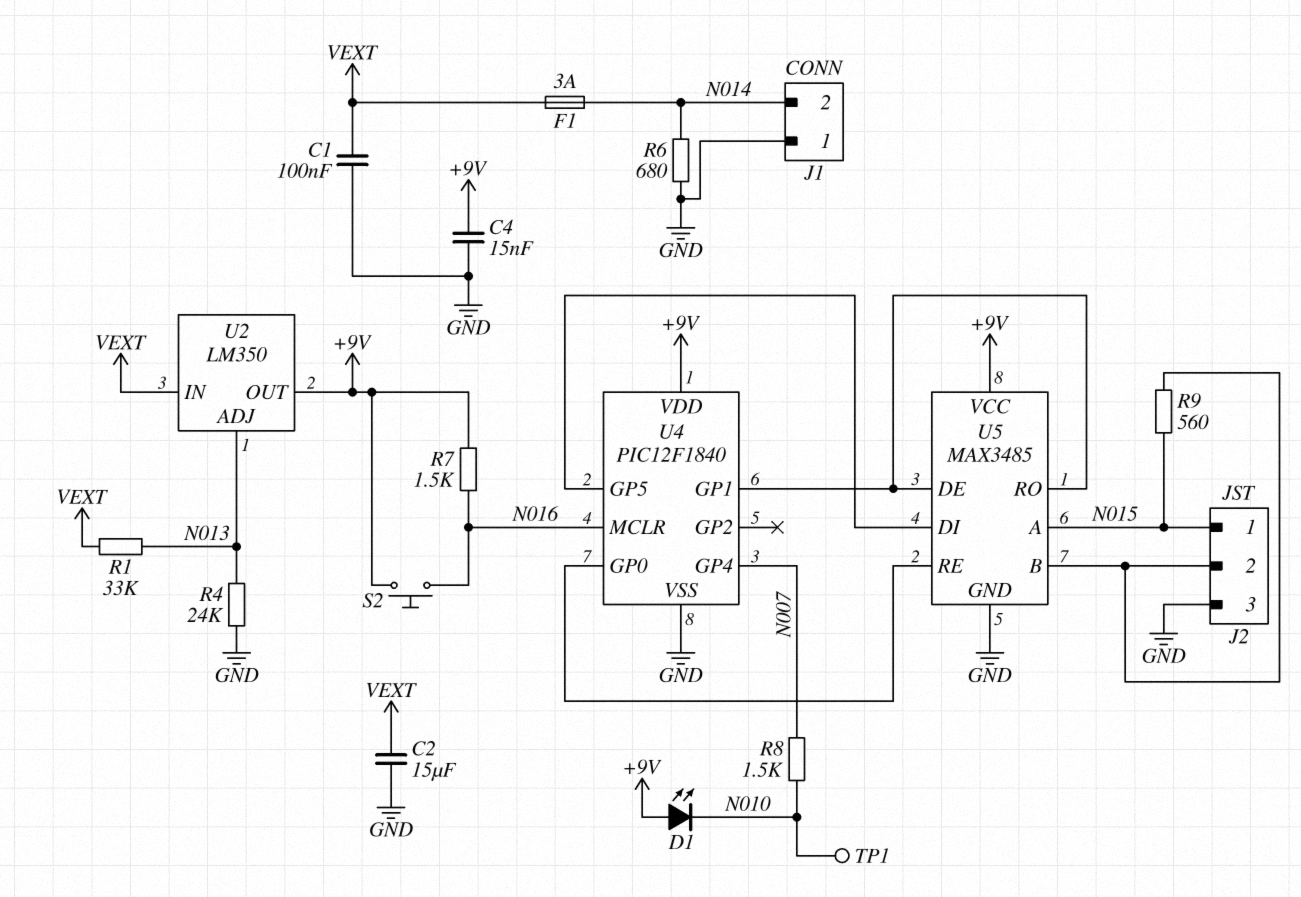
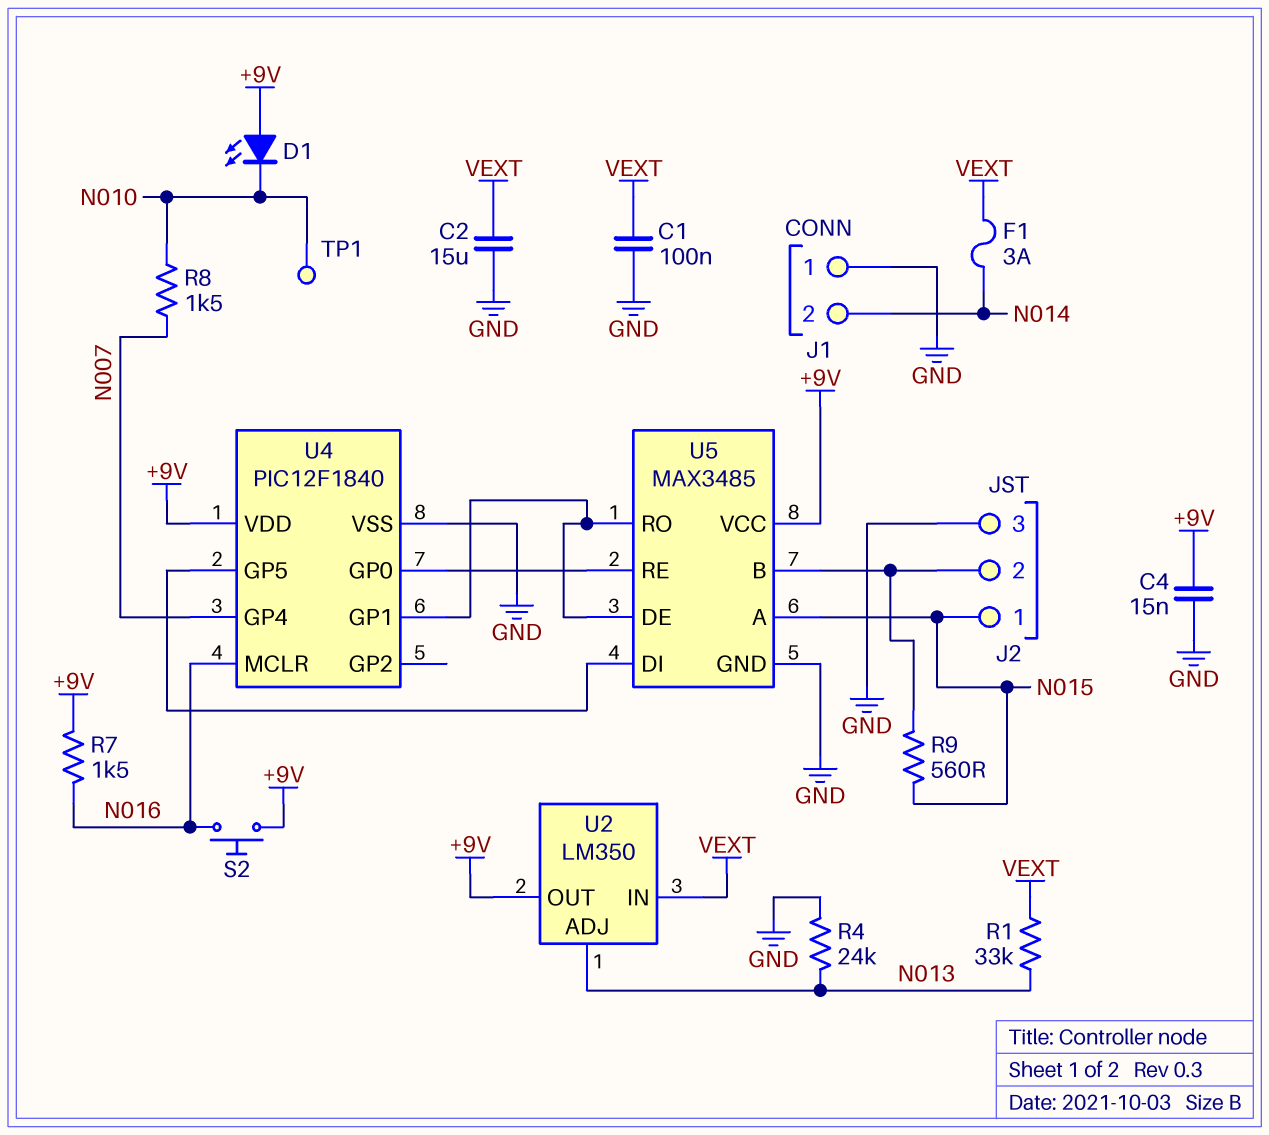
R6: 680 (GND, N014) -> none

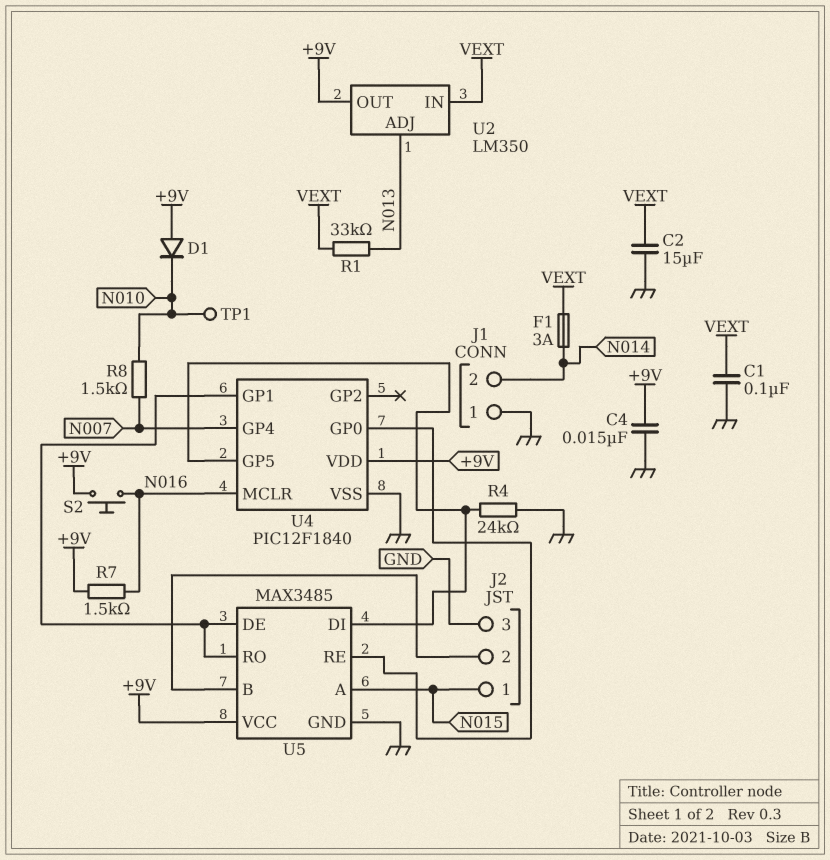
D1: LED (A +9V, K N010) -> diode (A +9V, K N010)
R4: 24k (GND, N013) -> 24k (GND, U4/GP5)
R9: 560 (J2/2, N015) -> none

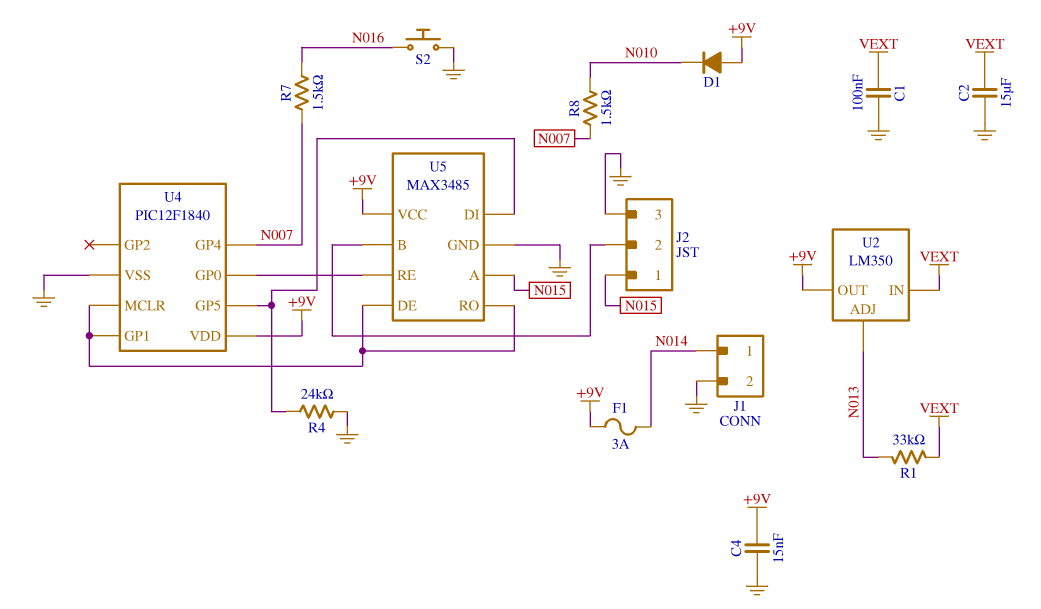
F1: 3A (N014, VEXT) -> 3A (+9V, N014)
J1 pin 1: GND -> N014
J1 pin 2: N014 -> GND
R7: 1.5k (+9V, N016) -> 1.5k (N007, N016)
S2: button (+9V, N016) -> button (GND, N016)
TP1: test point (N010) -> none
U4 pin MCLR: N016 -> U4/GP1

